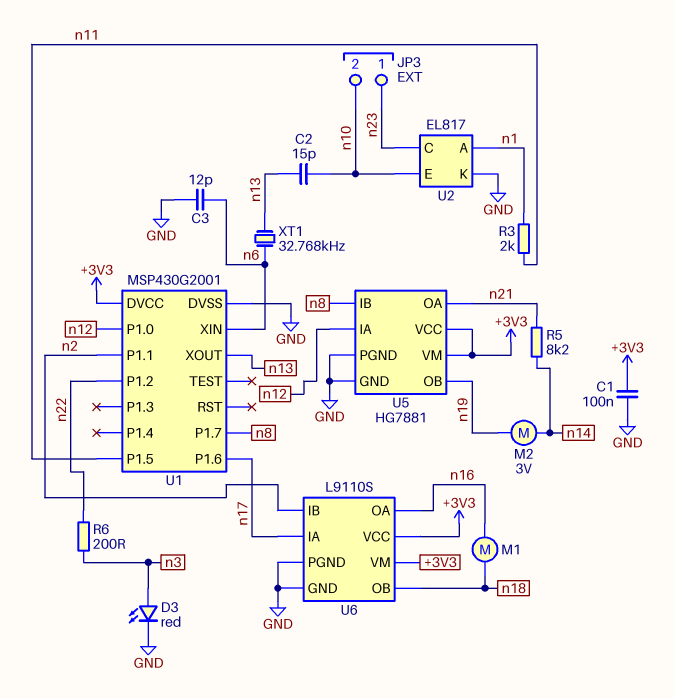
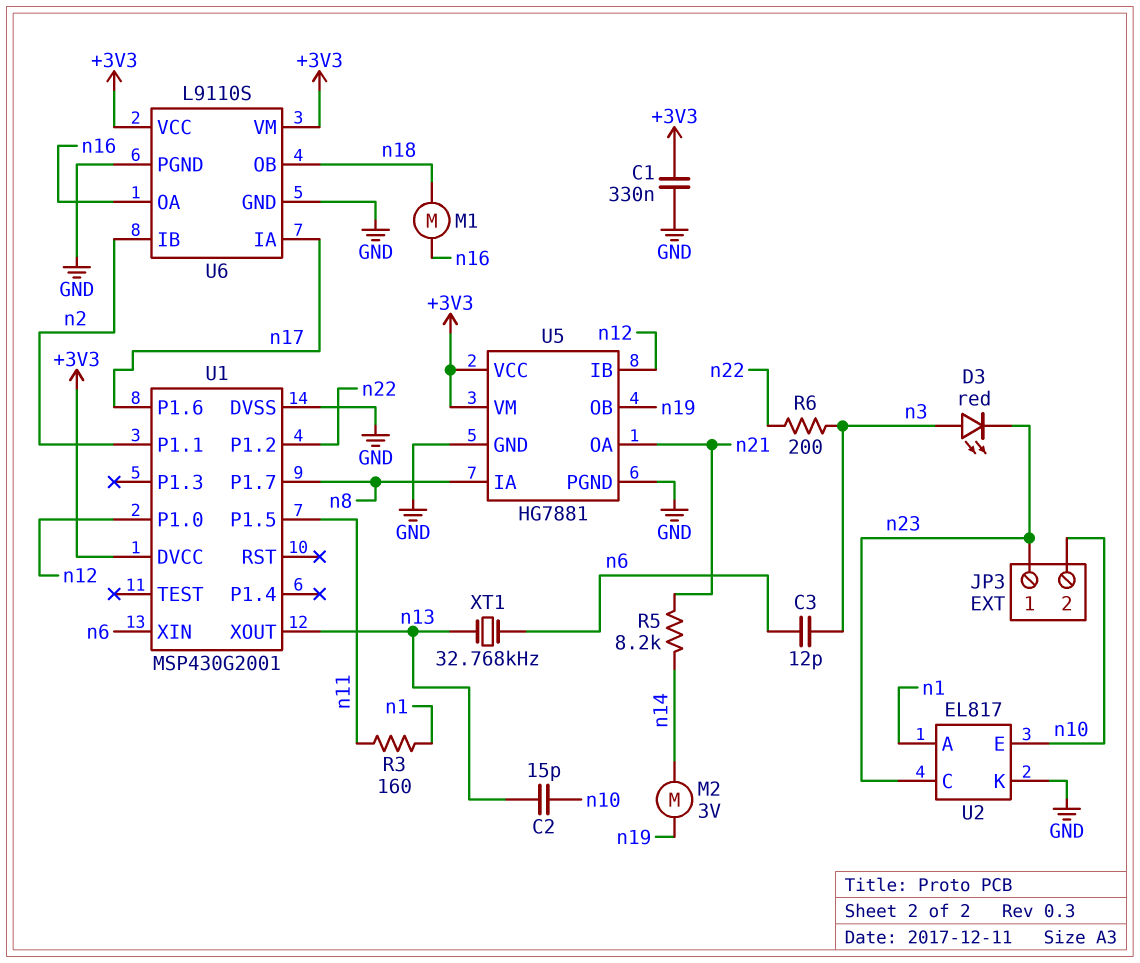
C1: 100nF (+3V3, GND) -> 330nF (+3V3, GND)
C3: 12pF (GND, n6) -> 12pF (n3, n6)
D3: LED red (A n3, K GND) -> LED red (A n3, K n23)
R3: 2k (n1, n11) -> 160 (n1, n11)
U5 pin IA: n12 -> n8
U5 pin IB: n8 -> n12

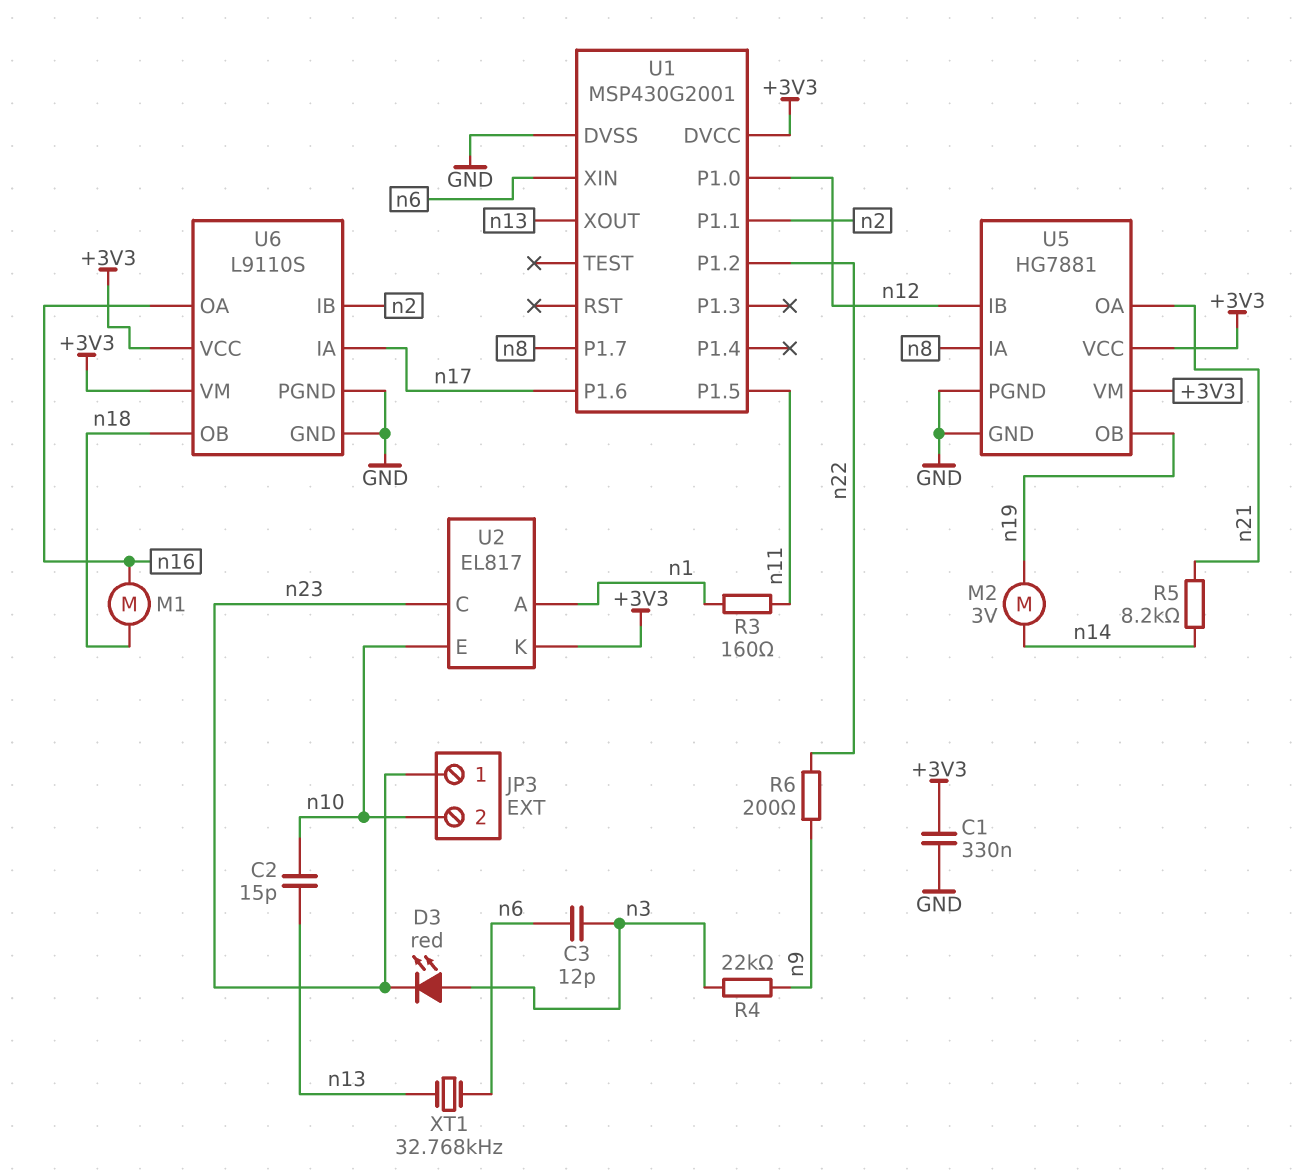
R4: none -> 22k (n3, n9)
R6: 200 (n3, n22) -> 200 (n9, n22)
U2 pin K: GND -> +3V3

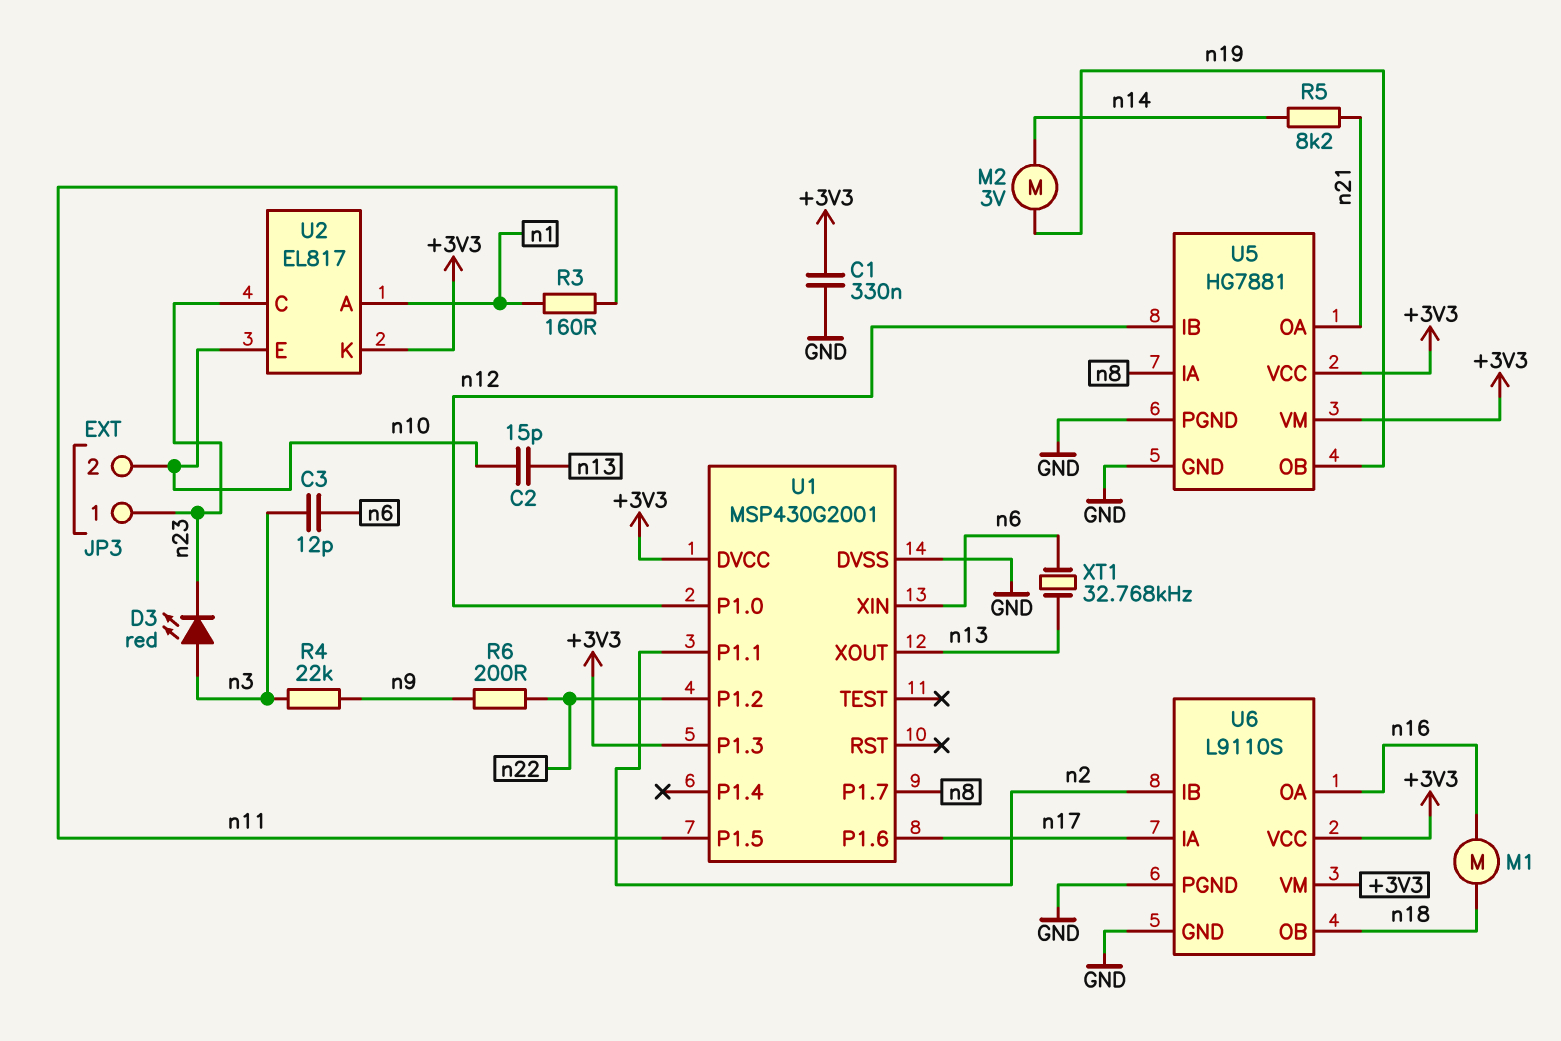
U1 pin P1.3: none -> +3V3

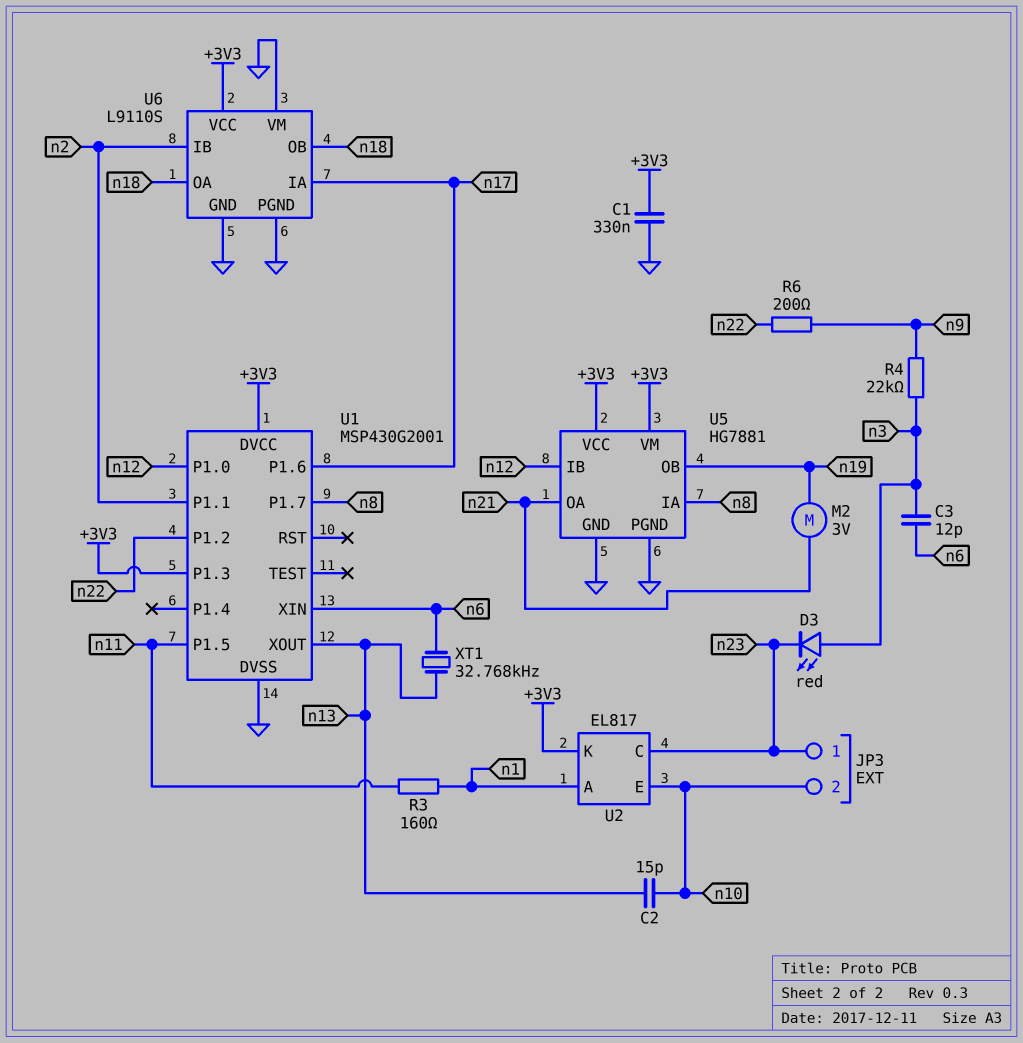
M1: motor (n16, n18) -> none
M2: motor 3V (n14, n19) -> motor 3V (n19, n21)
R5: 8.2k (n14, n21) -> none
U6 pin OA: n16 -> n18
U6 pin VM: +3V3 -> GND

